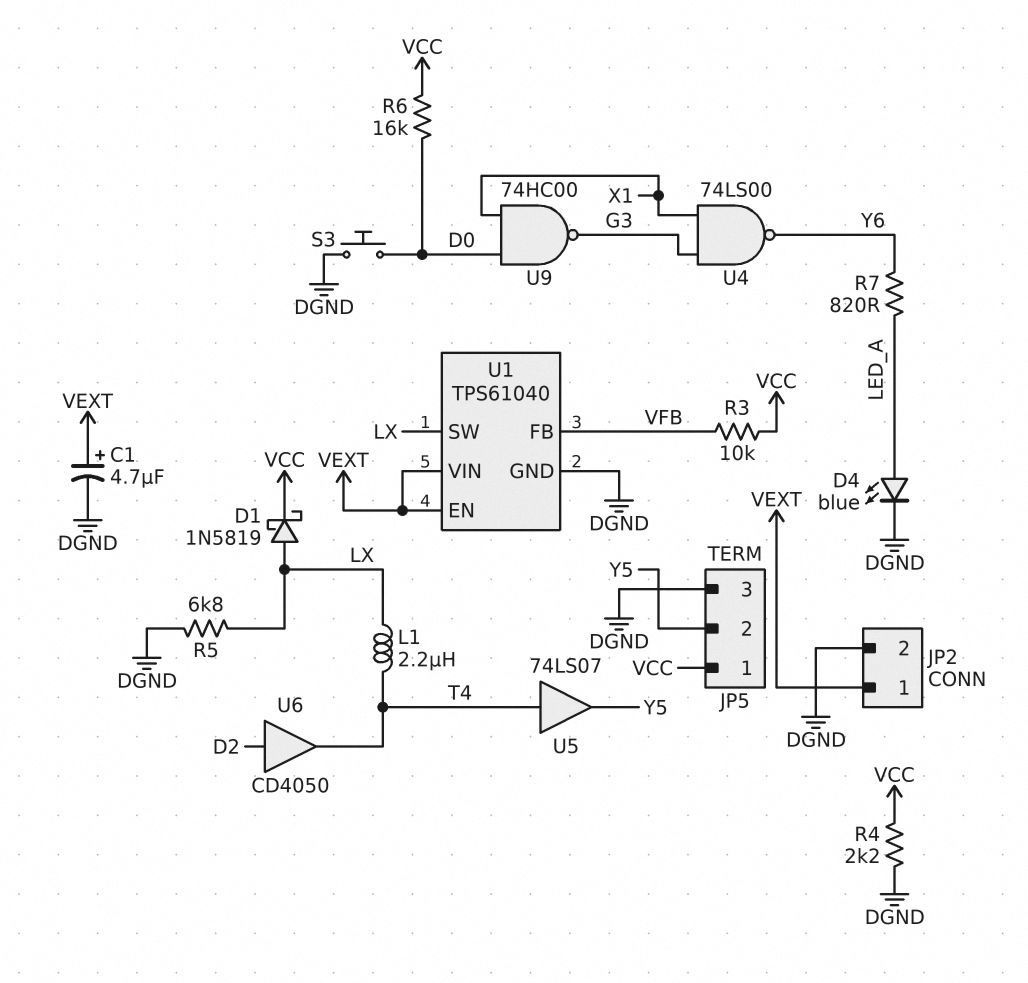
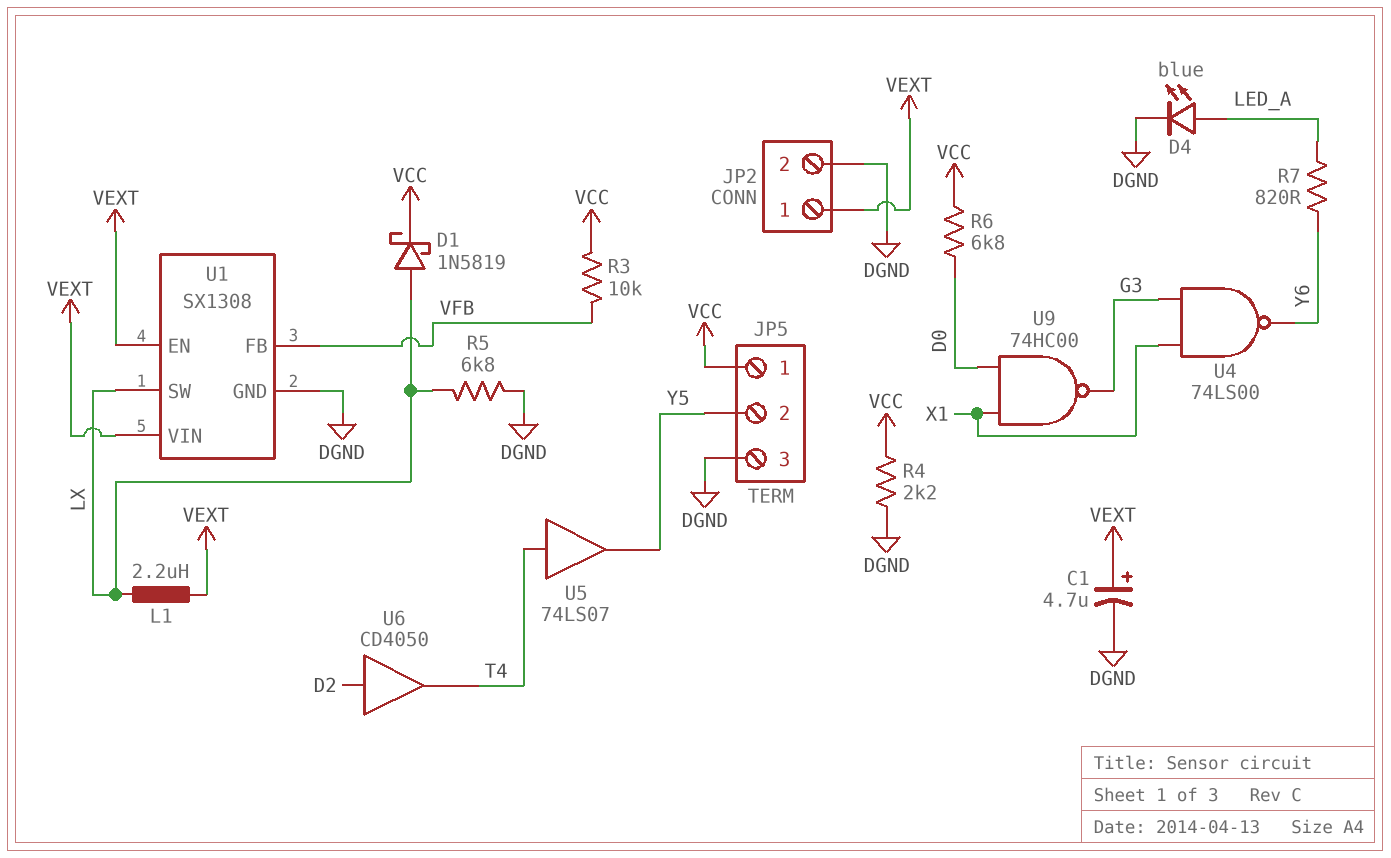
L1: 2.2uH (LX, T4) -> 2.2uH (LX, VEXT)
R6: 16k (D0, VCC) -> 6.8k (D0, VCC)
S3: button (D0, DGND) -> none
U1: TPS61040 -> SX1308

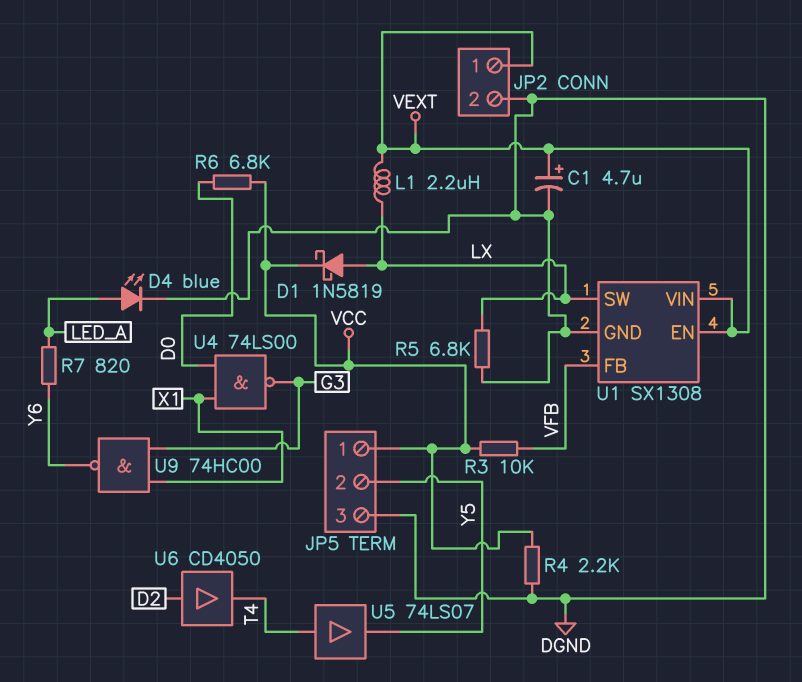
U4: NAND 74LS00 (in G3, in X1, out Y6) -> NAND 74LS00 (in D0, in X1, out G3)
U9: NAND 74HC00 (in D0, in X1, out G3) -> NAND 74HC00 (in G3, in X1, out Y6)

